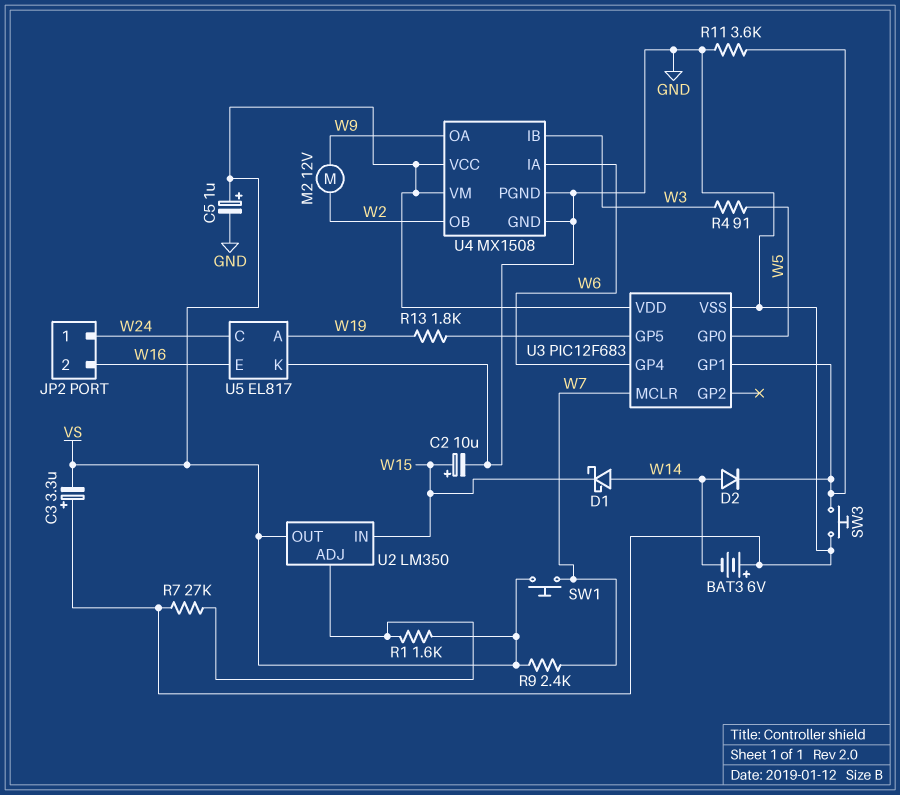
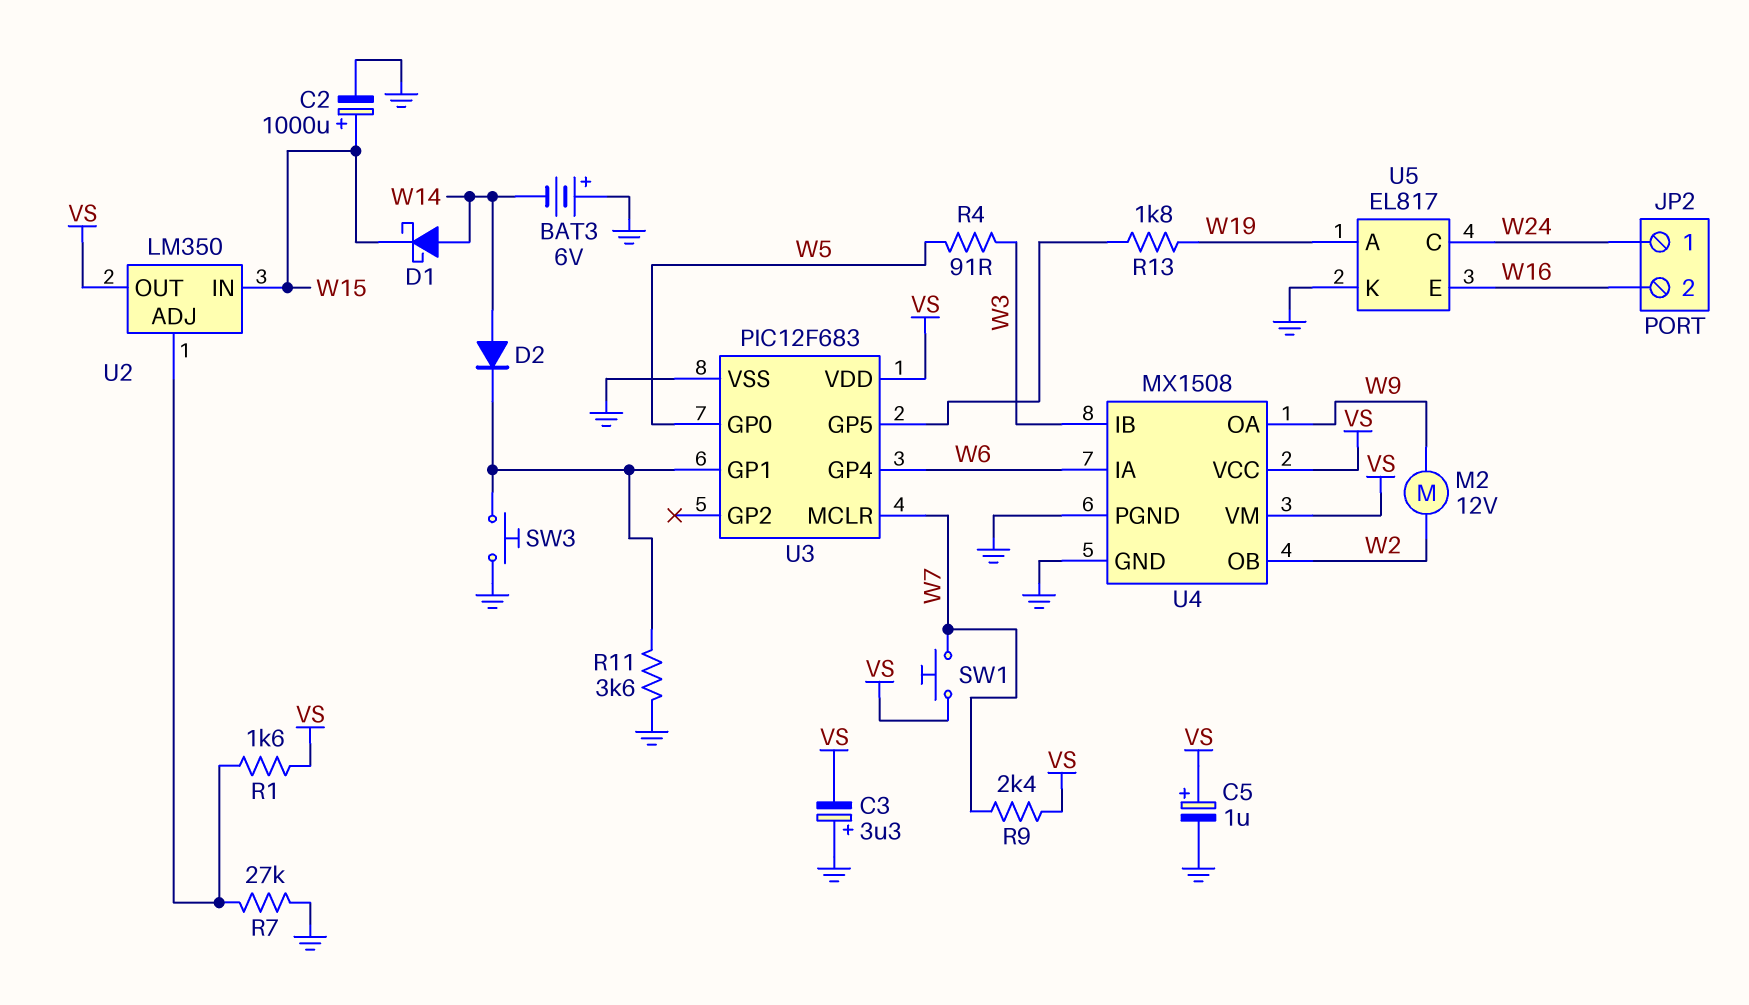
C2: 10uF (plus W15, minus GND) -> 1000uF (plus W15, minus GND)

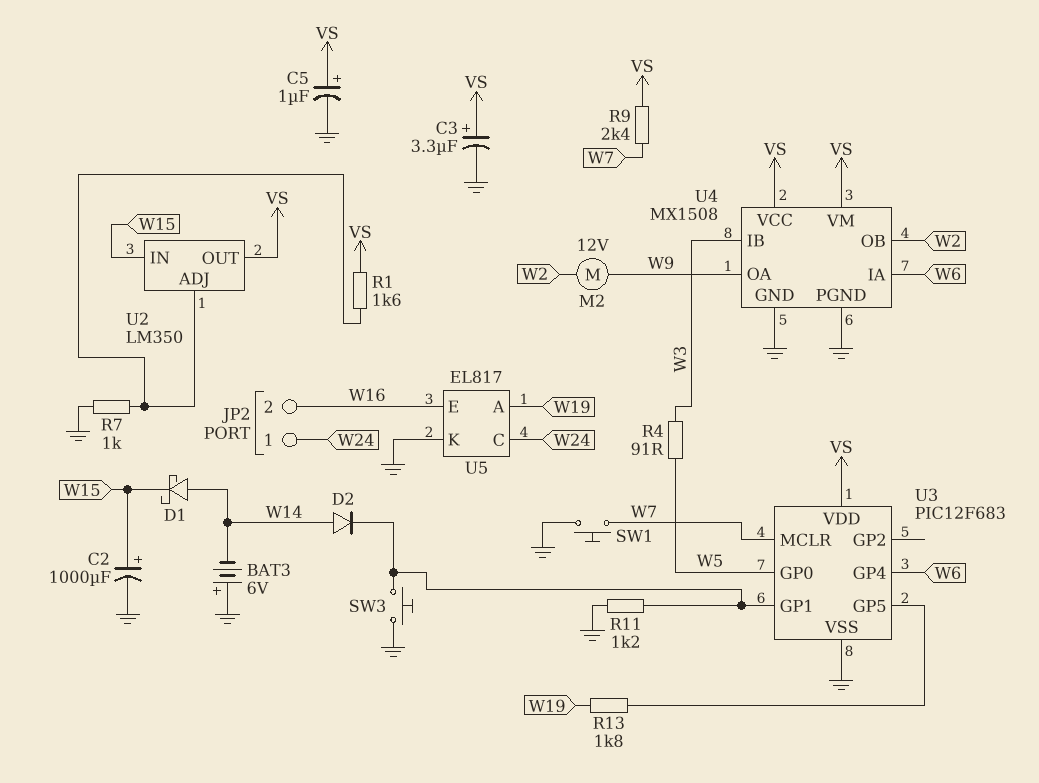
C3: 3.3uF (plus GND, minus VS) -> 3.3uF (plus VS, minus GND)
R7: 27k (GND, U2/ADJ) -> 1k (GND, U2/ADJ)
R11: 3.6k (GND, U3/GP1) -> 1.2k (GND, U3/GP1)
SW1: button (VS, W7) -> button (GND, W7)

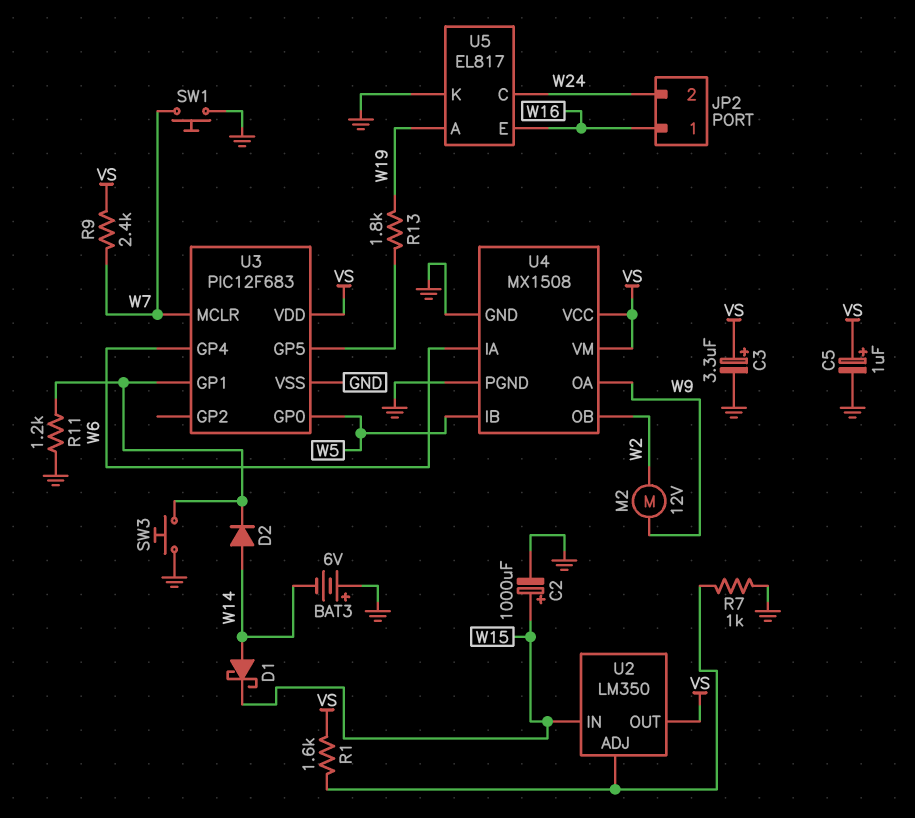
JP2 pin 1: W24 -> W16
JP2 pin 2: W16 -> W24
R4: 91 (W3, W5) -> none
U4 pin IB: W3 -> W5

